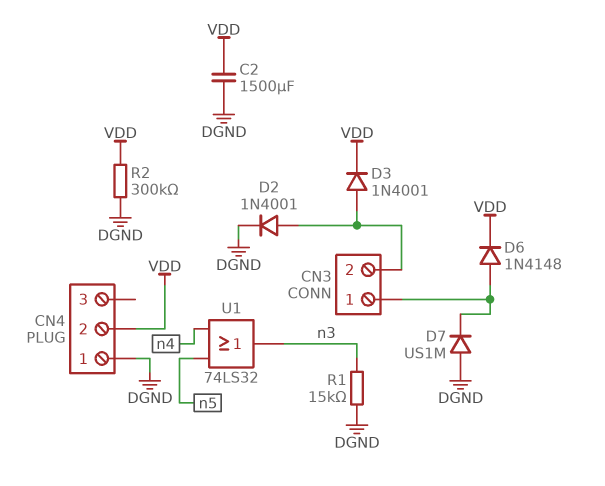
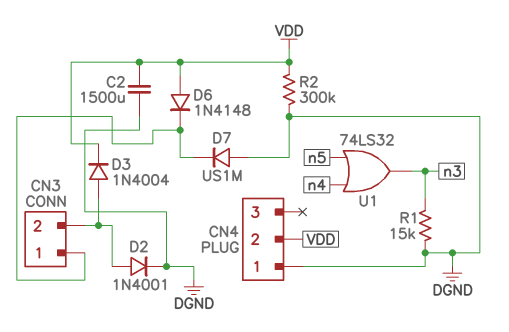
D3: diode 1N4001 (A CN3/2, K VDD) -> diode 1N4004 (A CN3/2, K VDD)
D6: diode 1N4148 (A CN3/1, K VDD) -> diode 1N4148 (A VDD, K CN3/1)

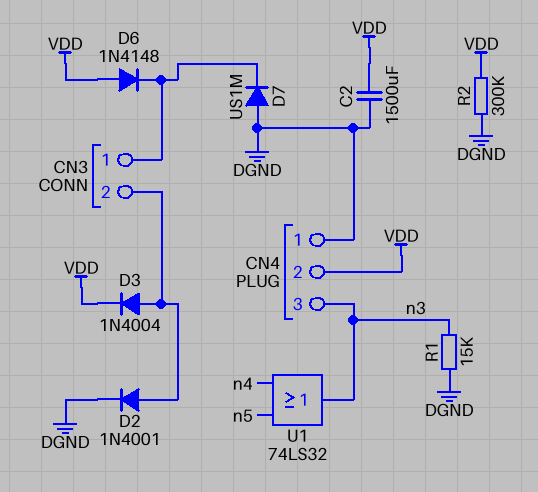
CN4 pin 3: none -> n3

